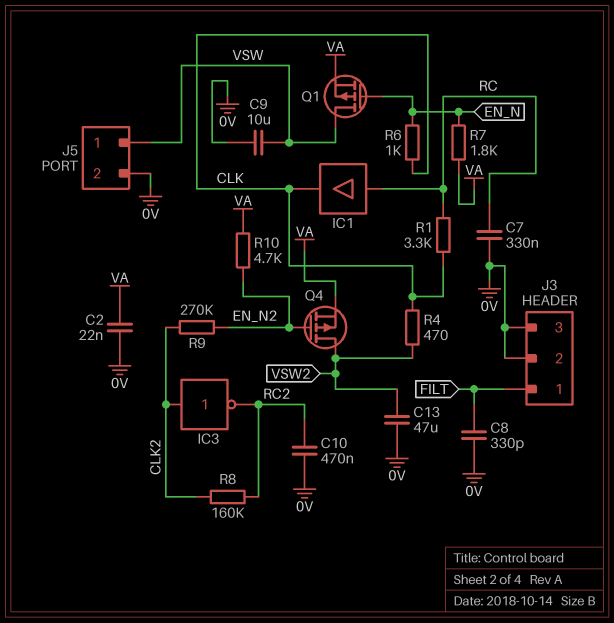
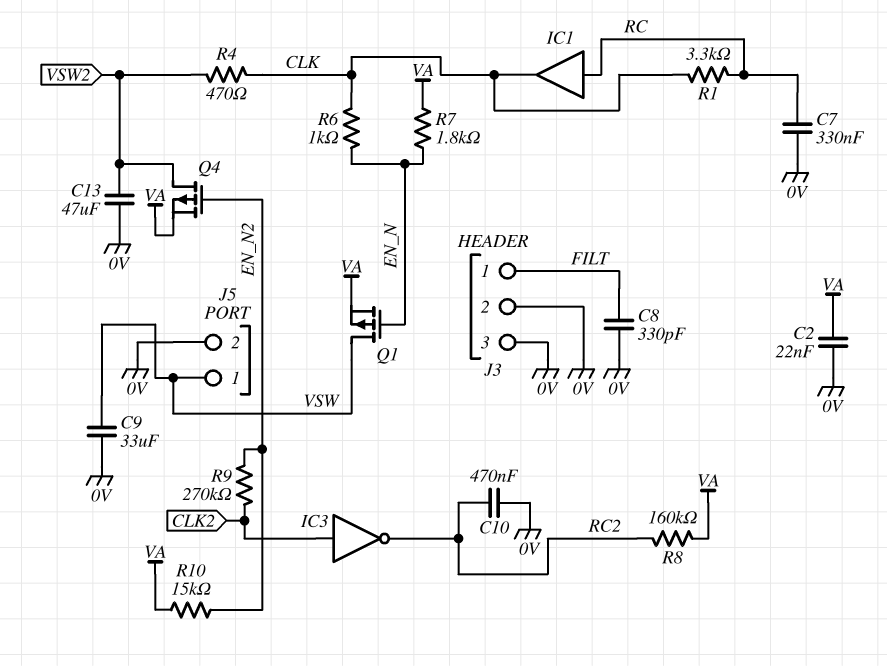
C9: 10uF (0V, VSW) -> 33uF (0V, VSW)
R8: 160k (CLK2, RC2) -> 160k (RC2, VA)
R10: 4.7k (EN_N2, VA) -> 15k (EN_N2, VA)

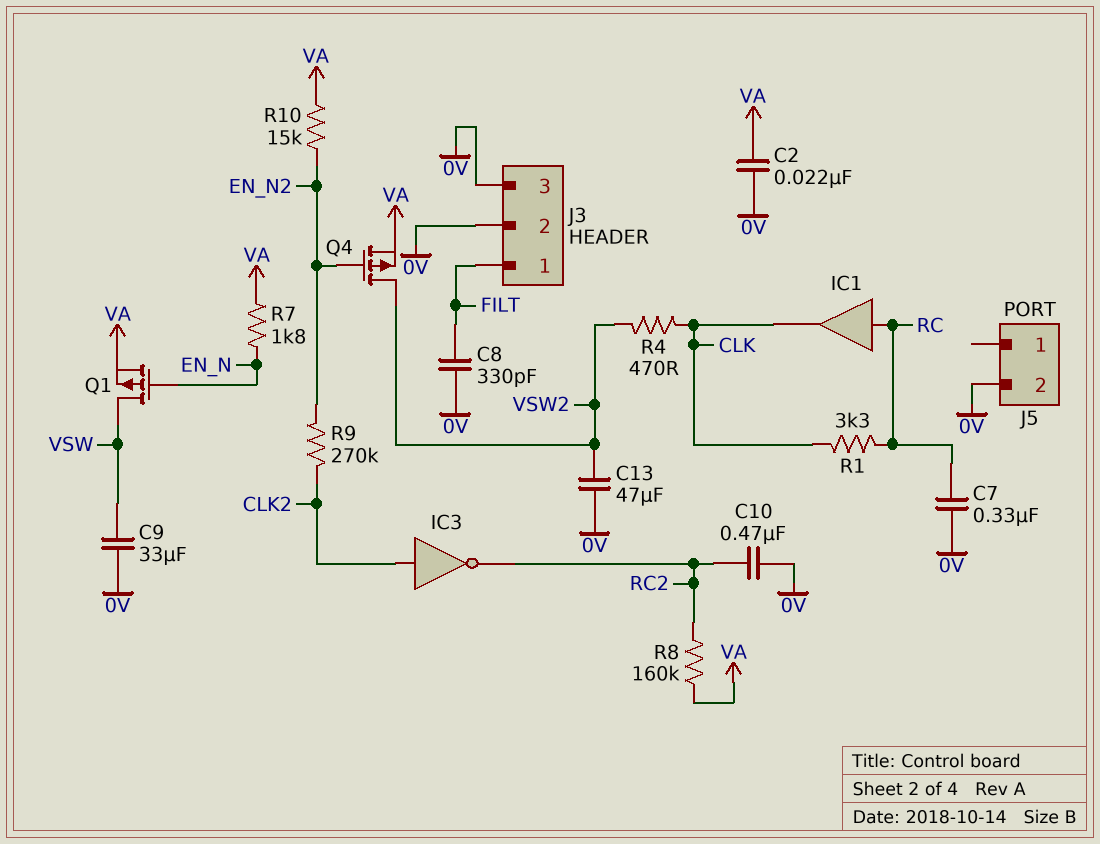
J5 pin 1: VSW -> none
R6: 1k (CLK, EN_N) -> none

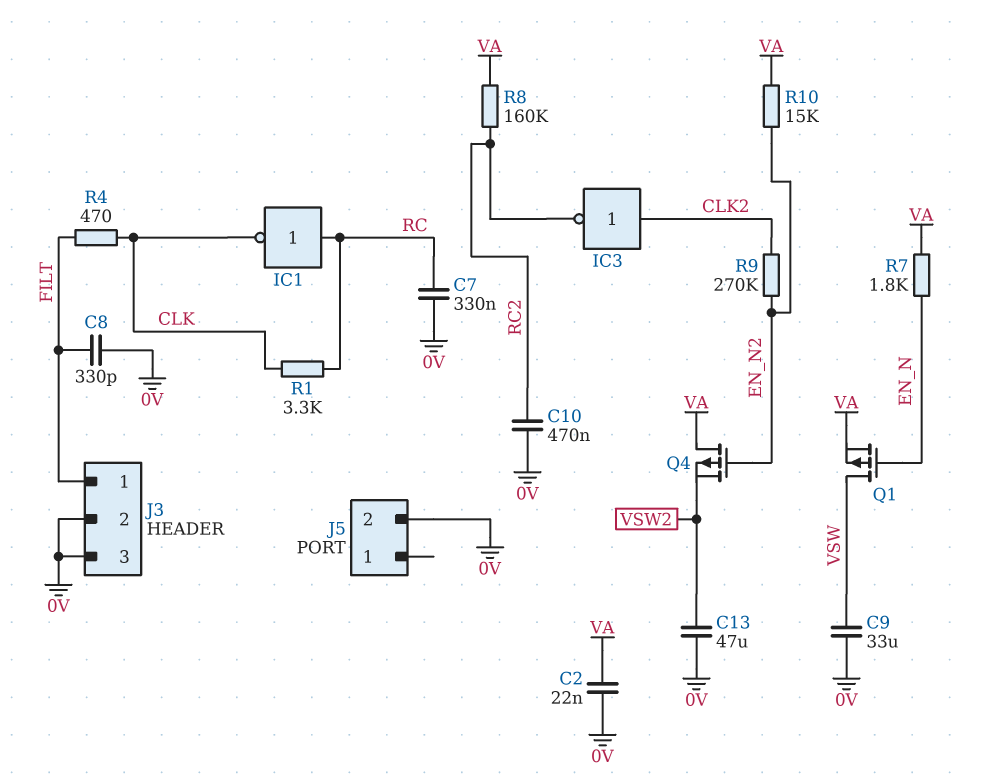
IC1: buffer (in RC, out CLK) -> NOT (in RC, out CLK)
Q4: PMOS (G EN_N2, D VSW2, S VA) -> PMOS (G EN_N2, D VA, S VSW2)
R4: 470 (CLK, VSW2) -> 470 (CLK, FILT)

